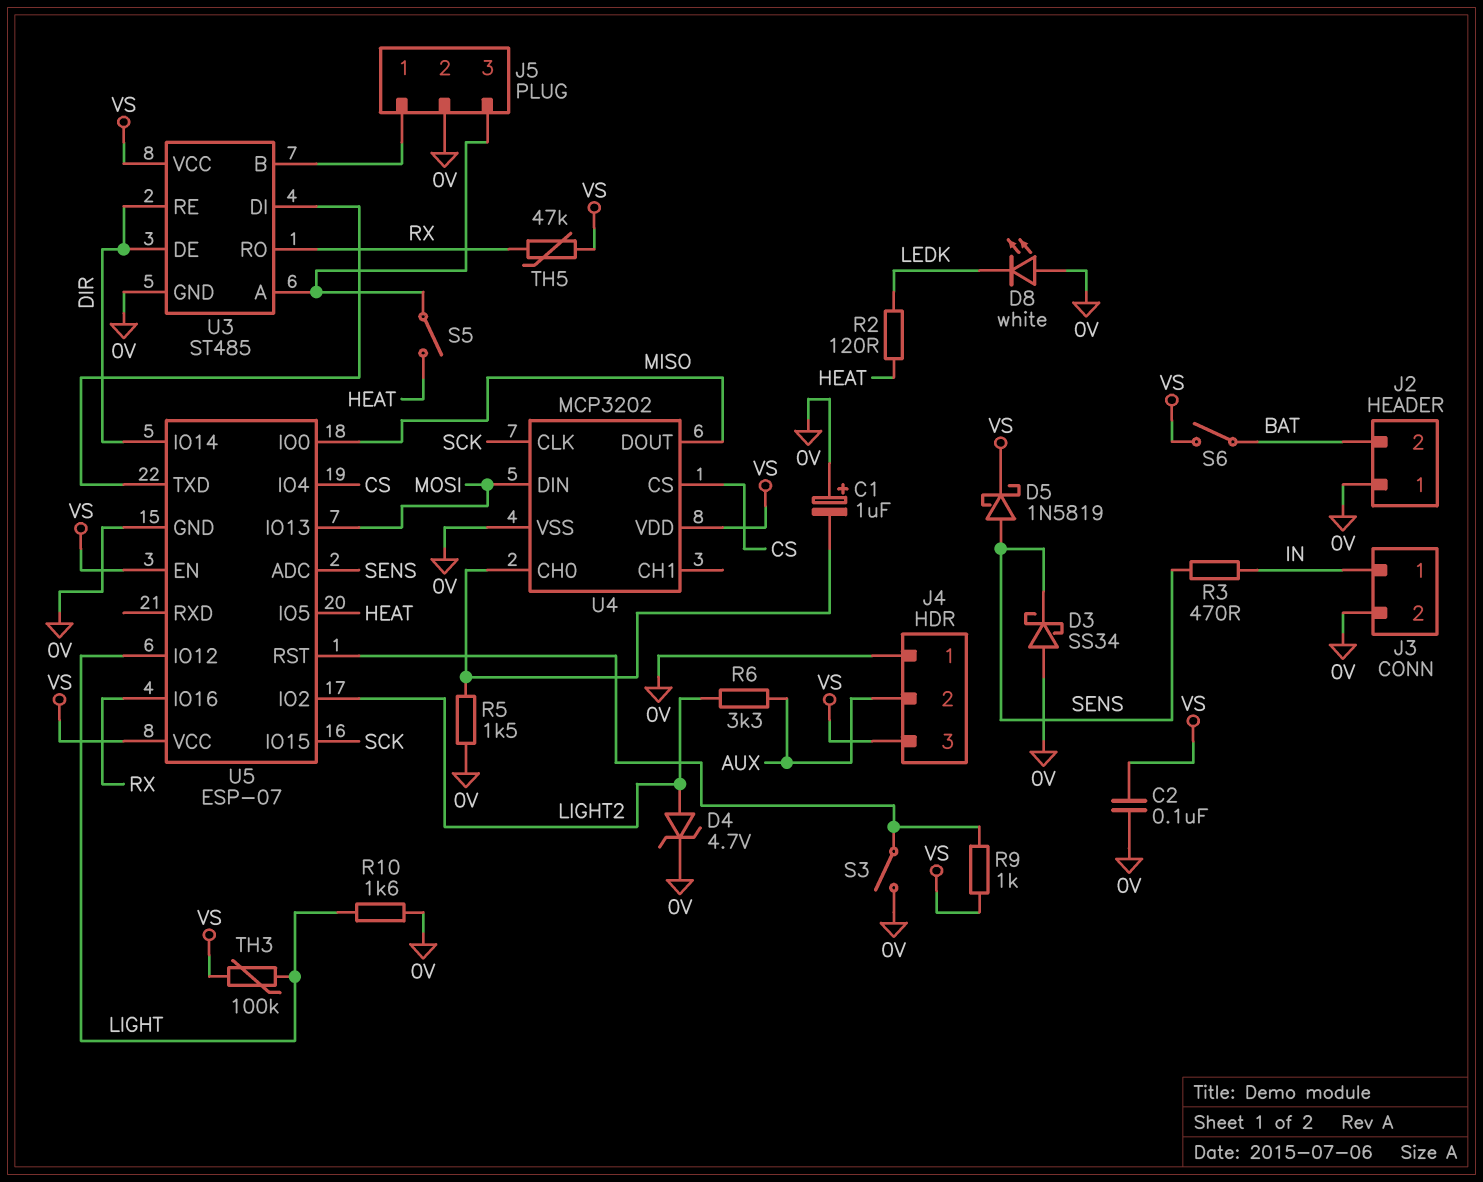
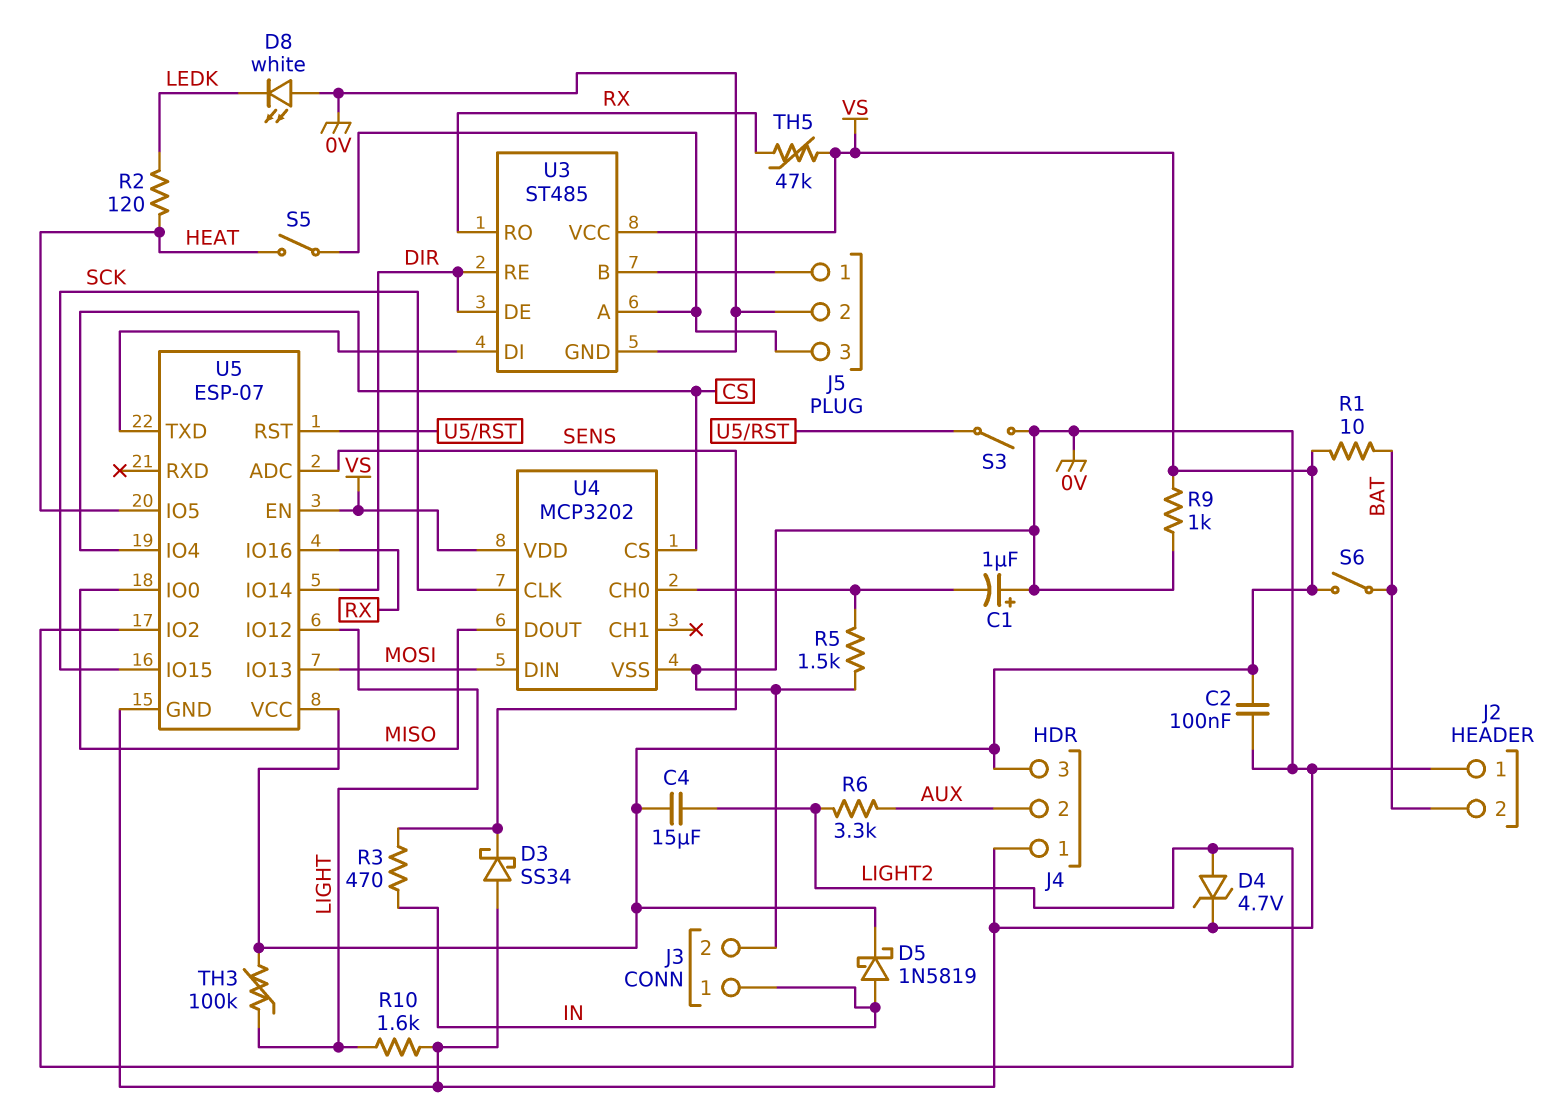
C4: none -> 15uF (LIGHT2, VS)
D5: schottky 1N5819 (A SENS, K VS) -> schottky 1N5819 (A IN, K VS)
R1: none -> 10 (BAT, VS)
R9: 1k (U5/RST, VS) -> 1k (0V, VS)

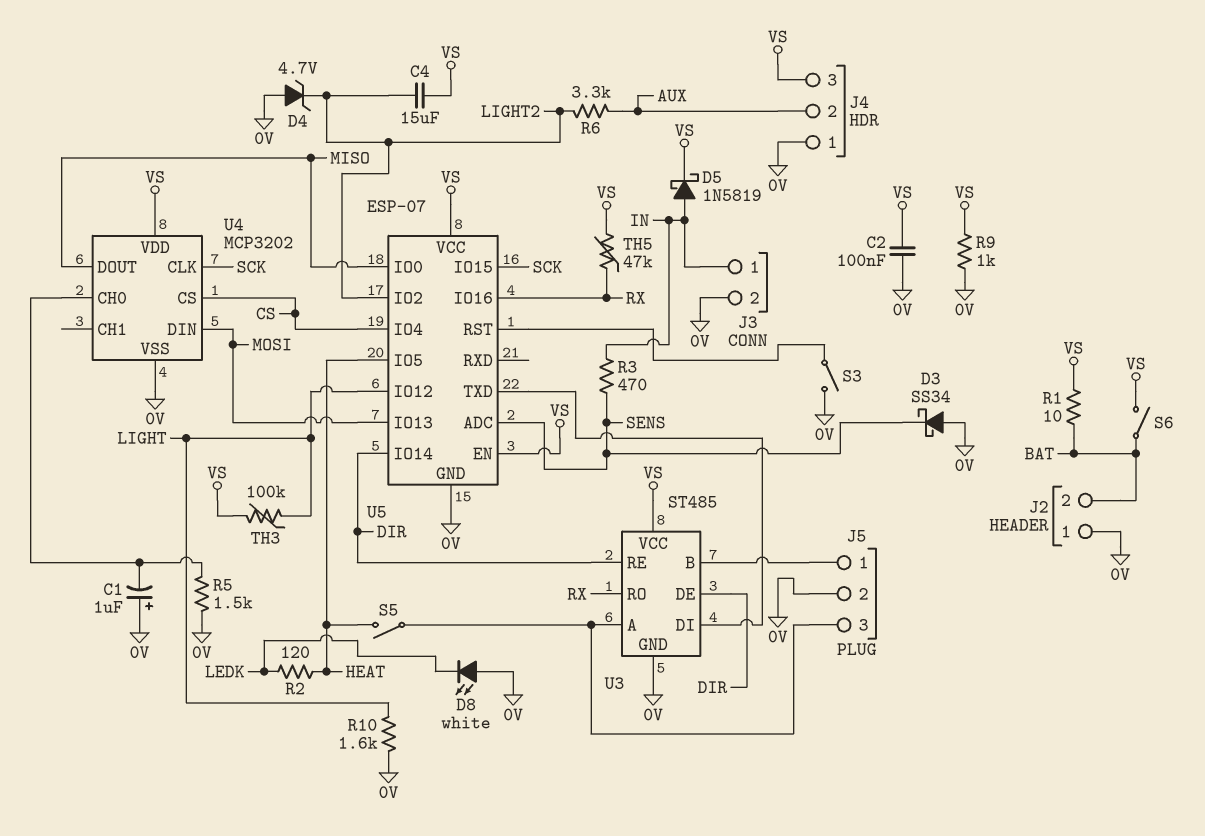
D4: zener 4.7V (A LIGHT2, K 0V) -> zener 4.7V (A 0V, K LIGHT2)

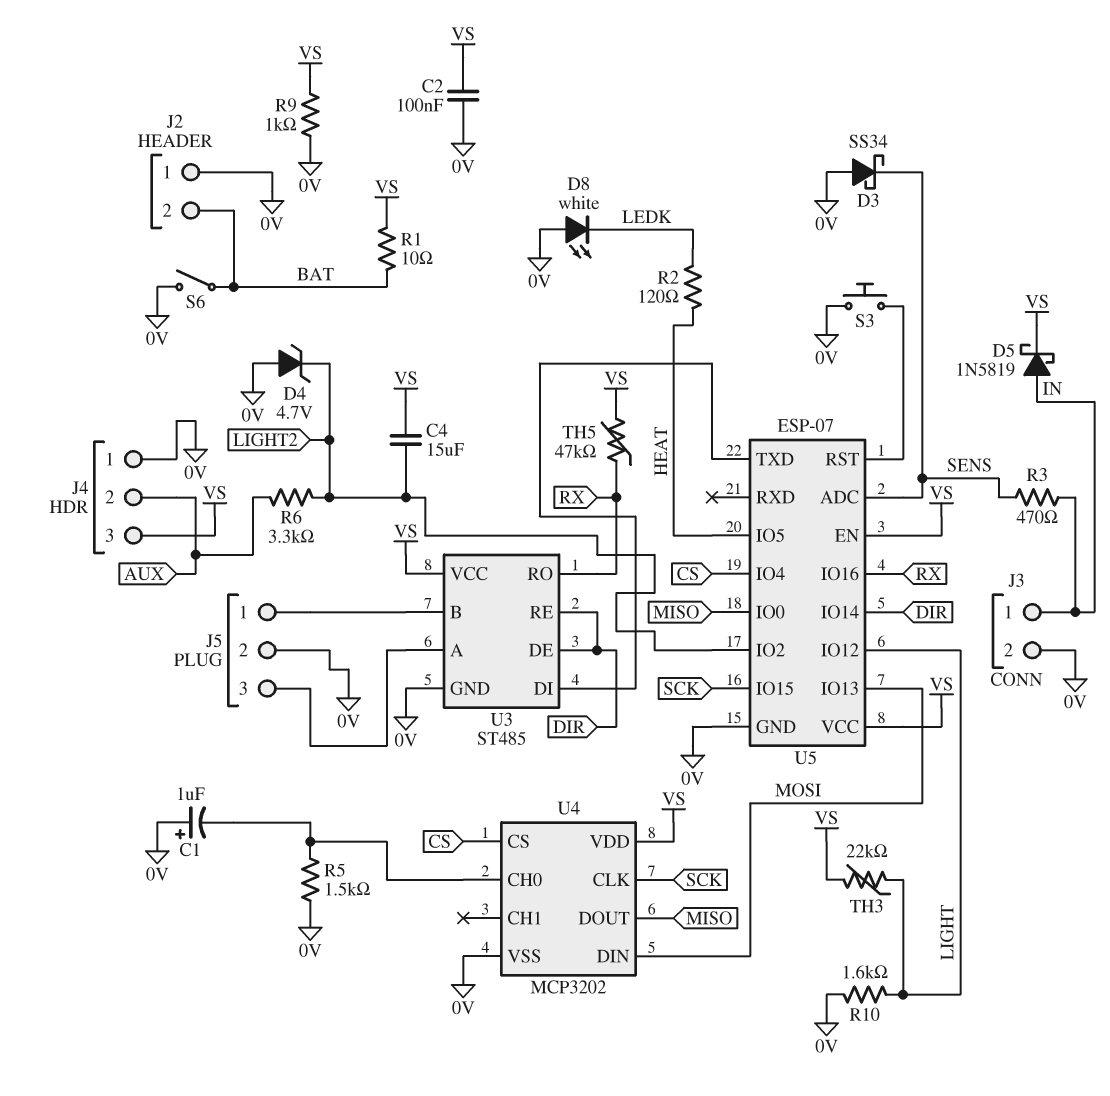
S3: switch (0V, U5/RST) -> button (0V, U5/RST)
S5: switch (HEAT, J5/3) -> none
S6: switch (BAT, VS) -> switch (0V, BAT)
TH3: 100k (LIGHT, VS) -> 22k (LIGHT, VS)

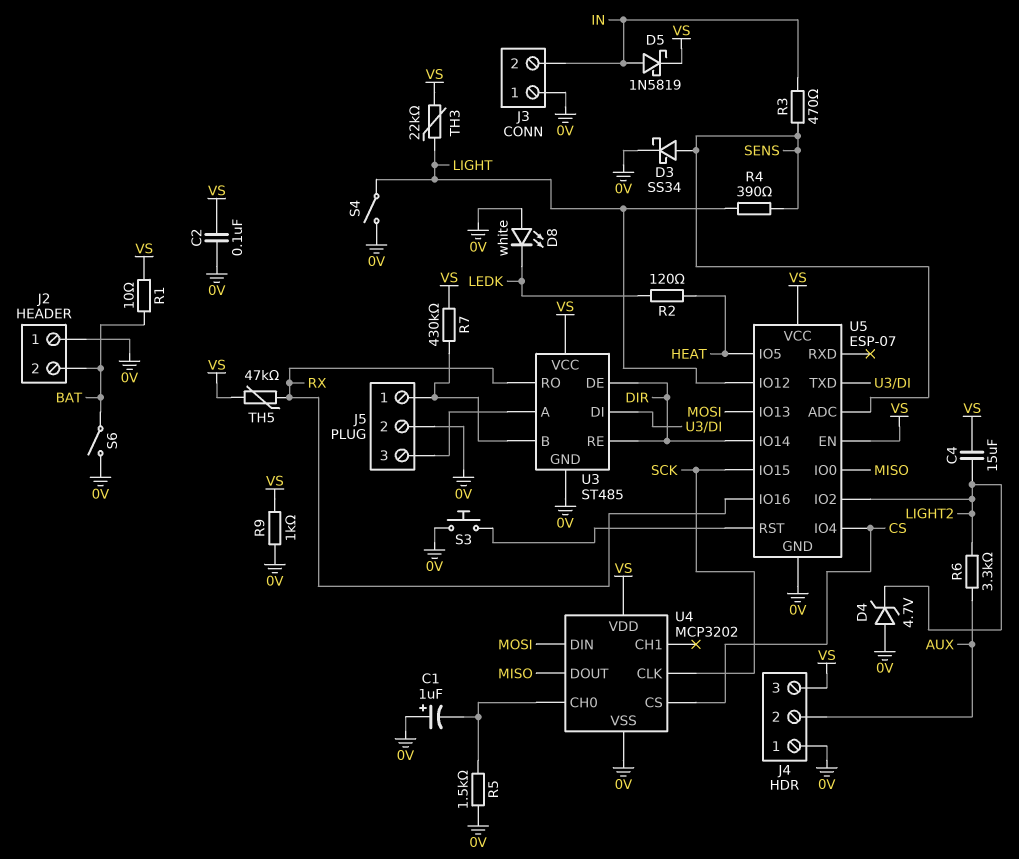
D3: schottky SS34 (A 0V, K SENS) -> schottky SS34 (A SENS, K 0V)
J3 pin 1: IN -> 0V
J3 pin 2: 0V -> IN
R4: none -> 390 (LIGHT, SENS)
R7: none -> 430k (J5/1, VS)
R10: 1.6k (0V, LIGHT) -> none
S4: none -> switch (0V, LIGHT)

